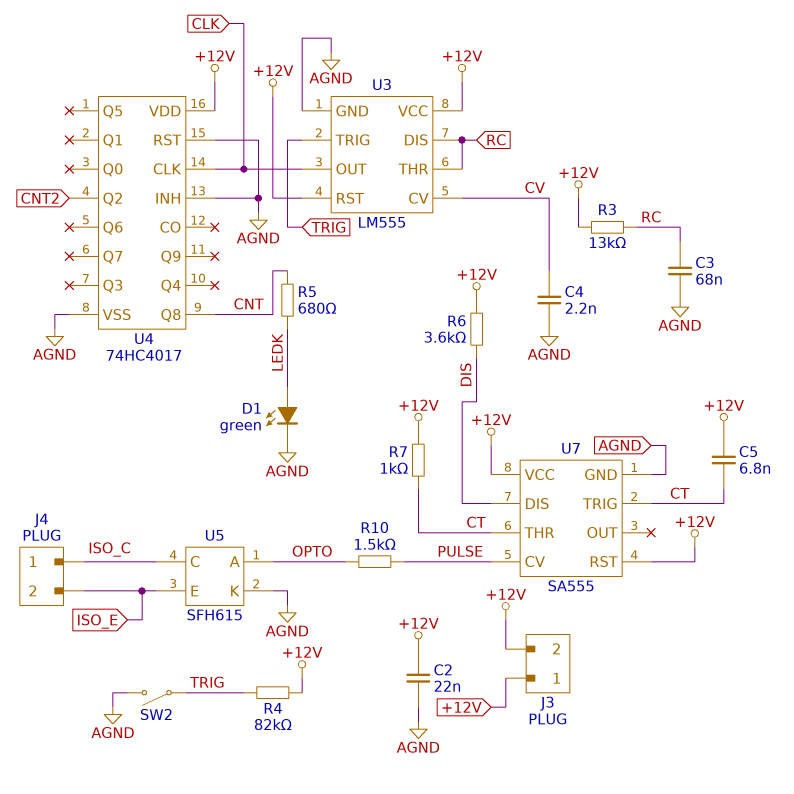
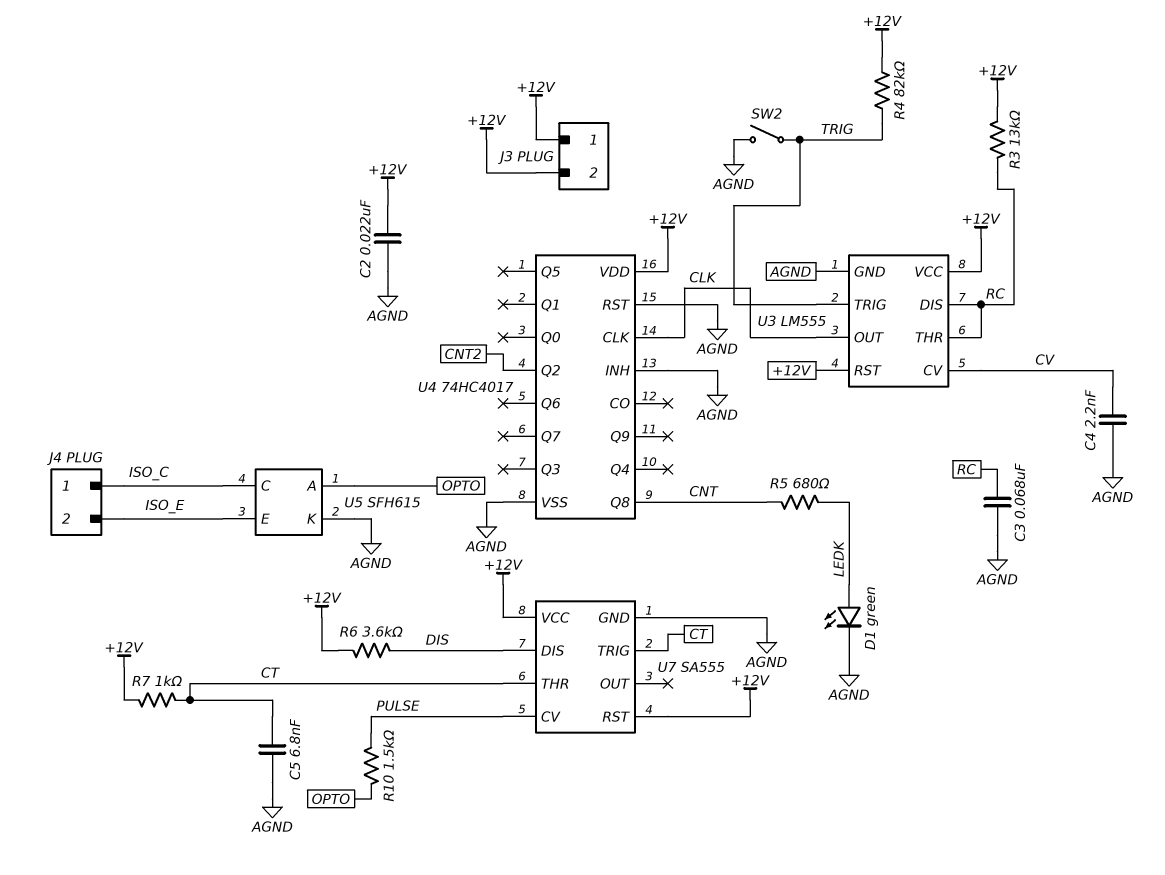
C5: 6.8nF (+12V, CT) -> 6.8nF (AGND, CT)

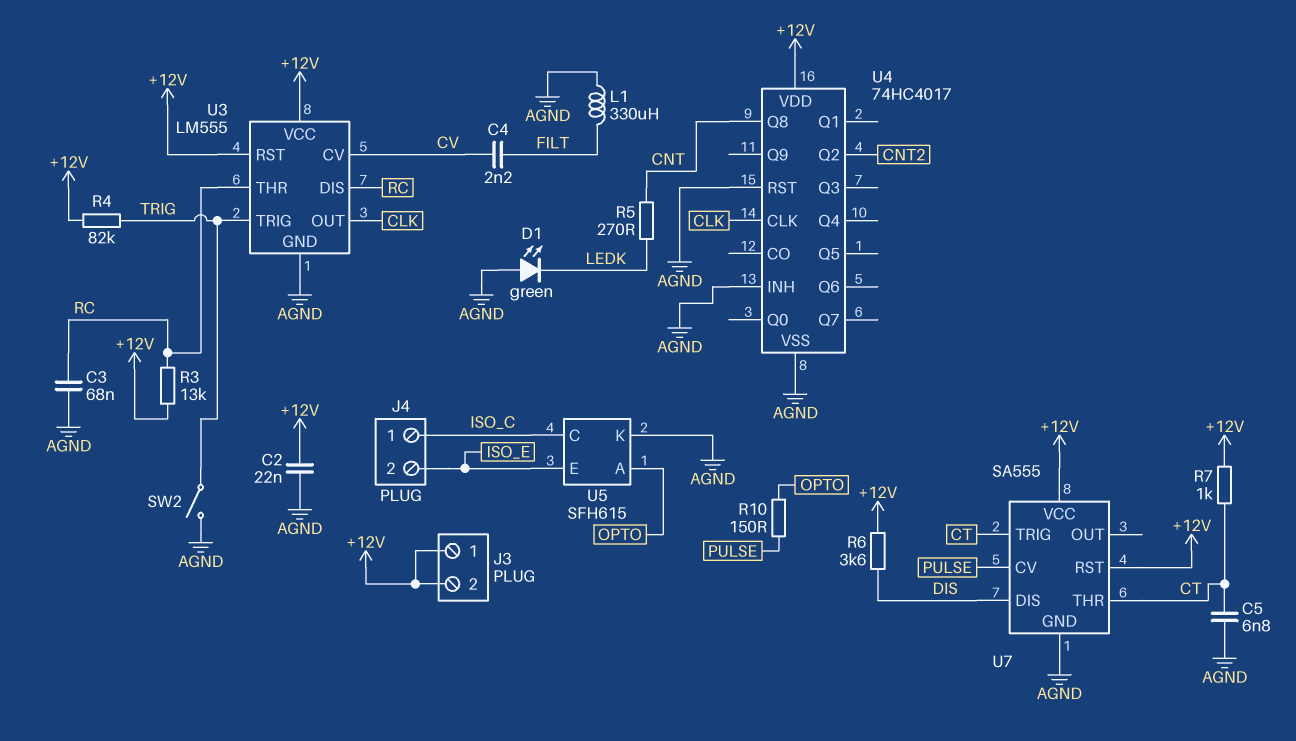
C4: 2.2nF (AGND, CV) -> 2.2nF (CV, FILT)
D1: LED green (A LEDK, K AGND) -> LED green (A AGND, K LEDK)
L1: none -> 330uH (AGND, FILT)
R5: 680 (CNT, LEDK) -> 270 (CNT, LEDK)
R10: 1.5k (OPTO, PULSE) -> 150 (OPTO, PULSE)

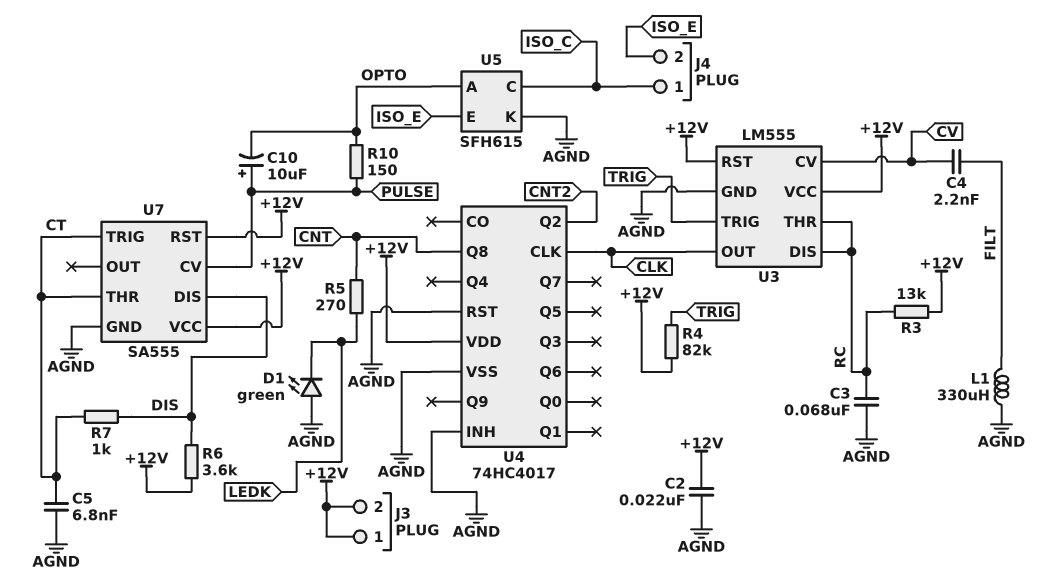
C10: none -> 10uF (plus PULSE, minus OPTO)
R7: 1k (+12V, CT) -> 1k (CT, DIS)
SW2: switch (AGND, TRIG) -> none

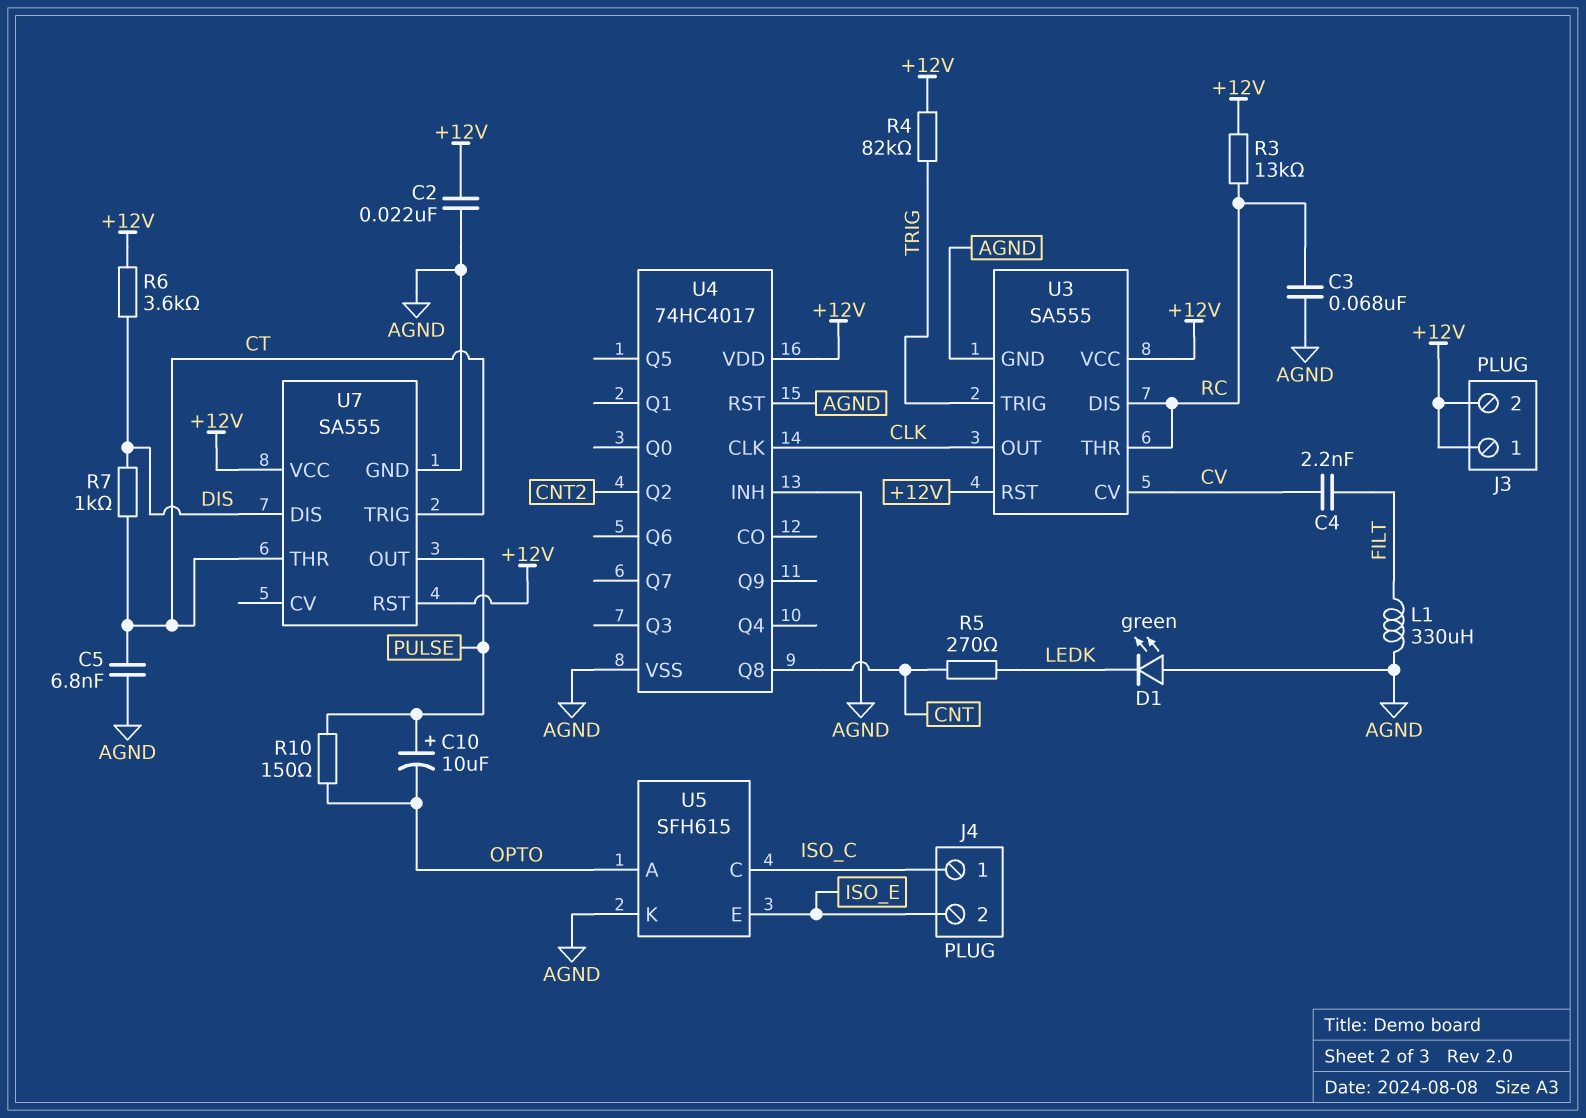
U3: LM555 -> SA555
U7 pin CV: PULSE -> none
U7 pin OUT: none -> PULSE

